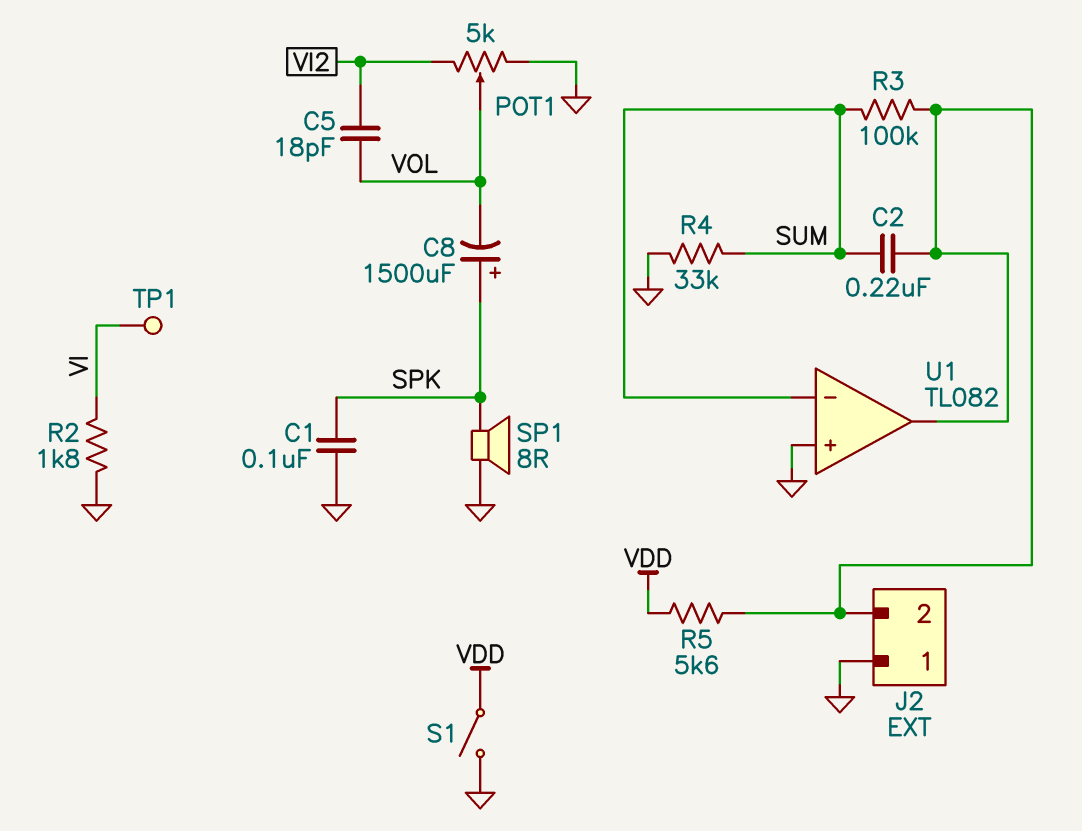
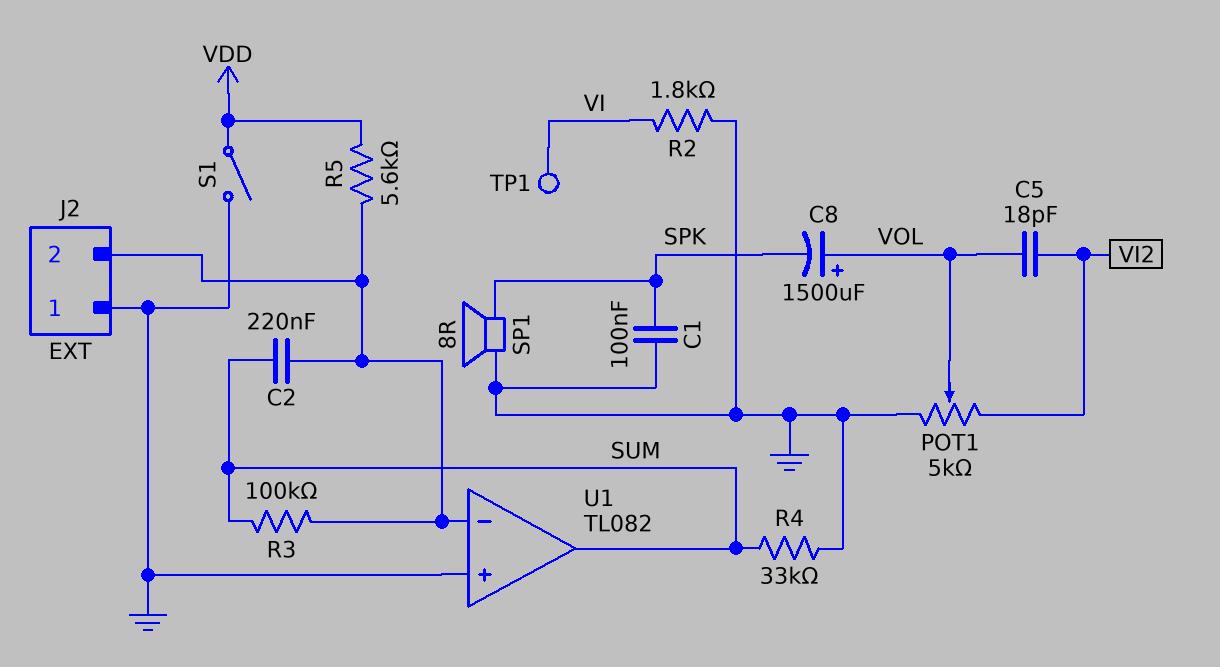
C8: 1500uF (plus SPK, minus VOL) -> 1500uF (plus VOL, minus SPK)
U1 pin in-: SUM -> J2/2
U1 pin out: J2/2 -> SUM

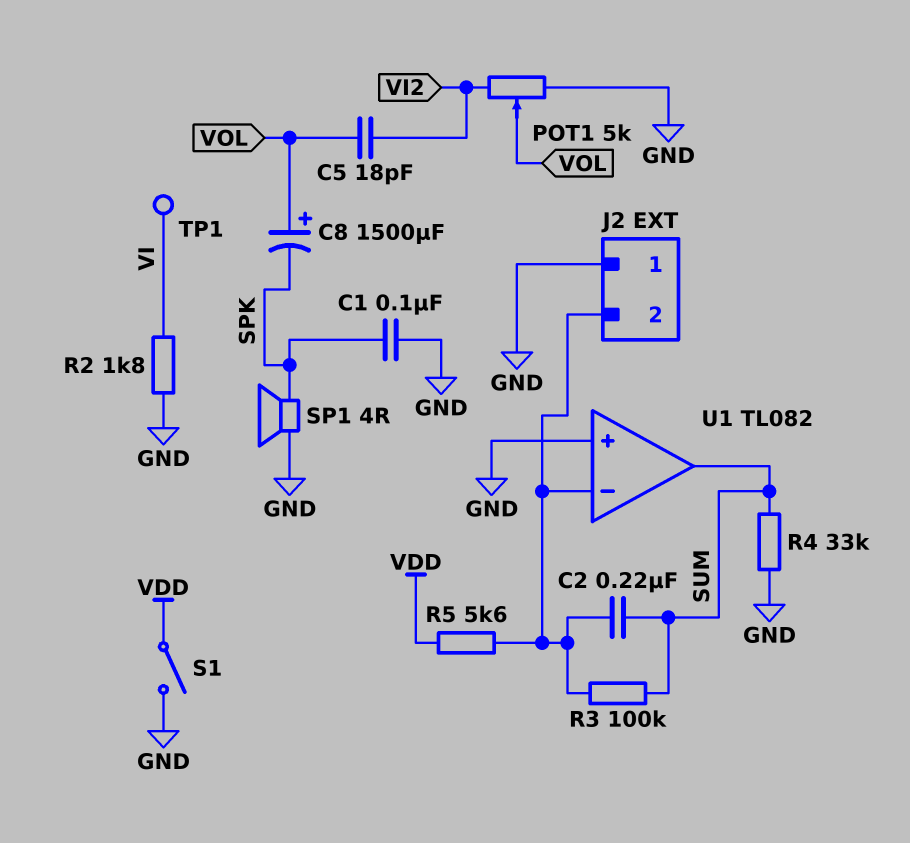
SP1: speaker 8R (GND, SPK) -> speaker 4R (GND, SPK)

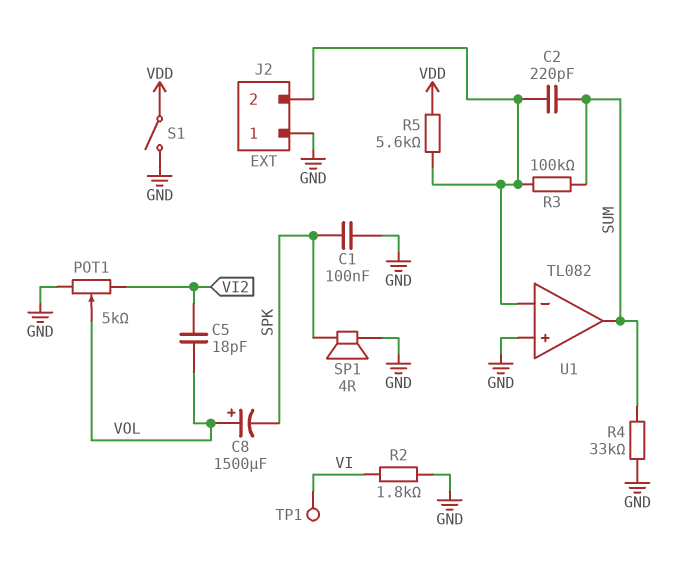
C2: 220nF (J2/2, SUM) -> 220pF (J2/2, SUM)

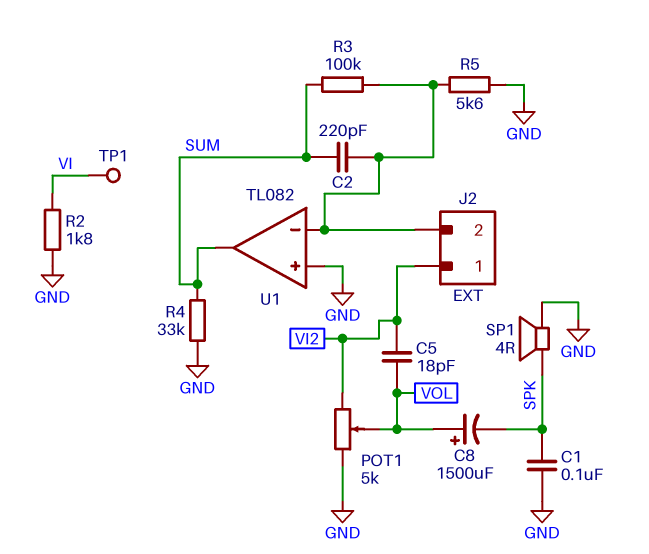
J2 pin 1: GND -> VI2
R5: 5.6k (J2/2, VDD) -> 5.6k (GND, J2/2)
S1: switch (GND, VDD) -> none

